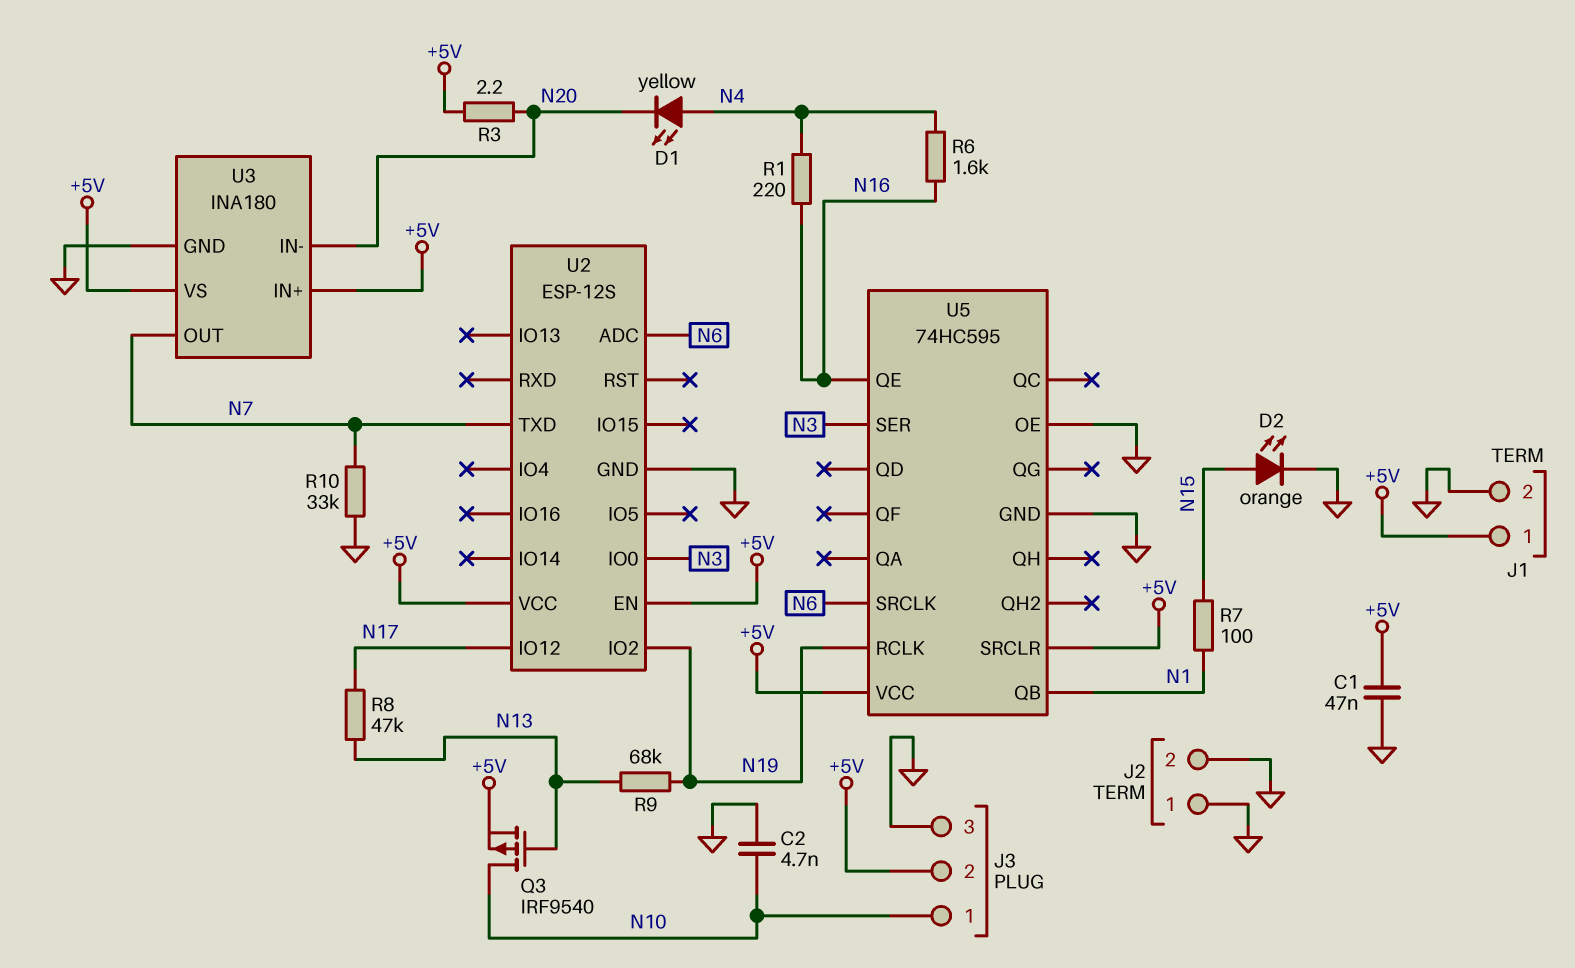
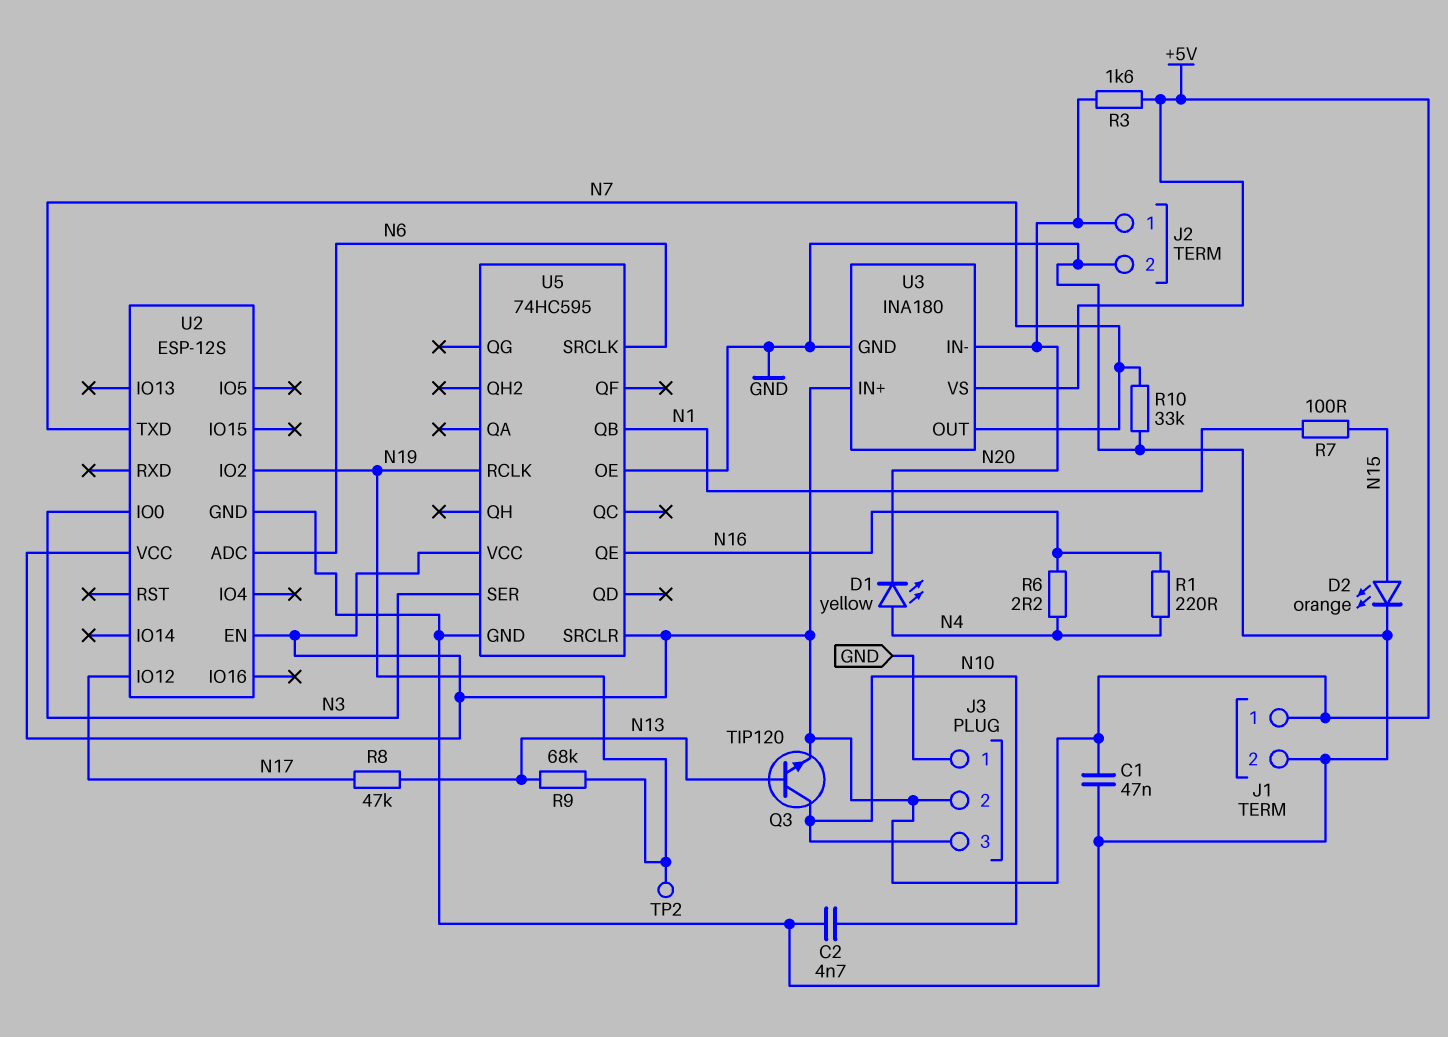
J2 pin 1: GND -> N20
J3 pin 1: N10 -> GND
J3 pin 3: GND -> N10
Q3: PMOS IRF9540 (G N13, D N10, S +5V) -> NPN TIP120 (B N13, C N10, E +5V)
R3: 2.2 (+5V, N20) -> 1.6k (+5V, N20)
R6: 1.6k (N4, N16) -> 2.2 (N4, N16)
TP2: none -> test point (N19)

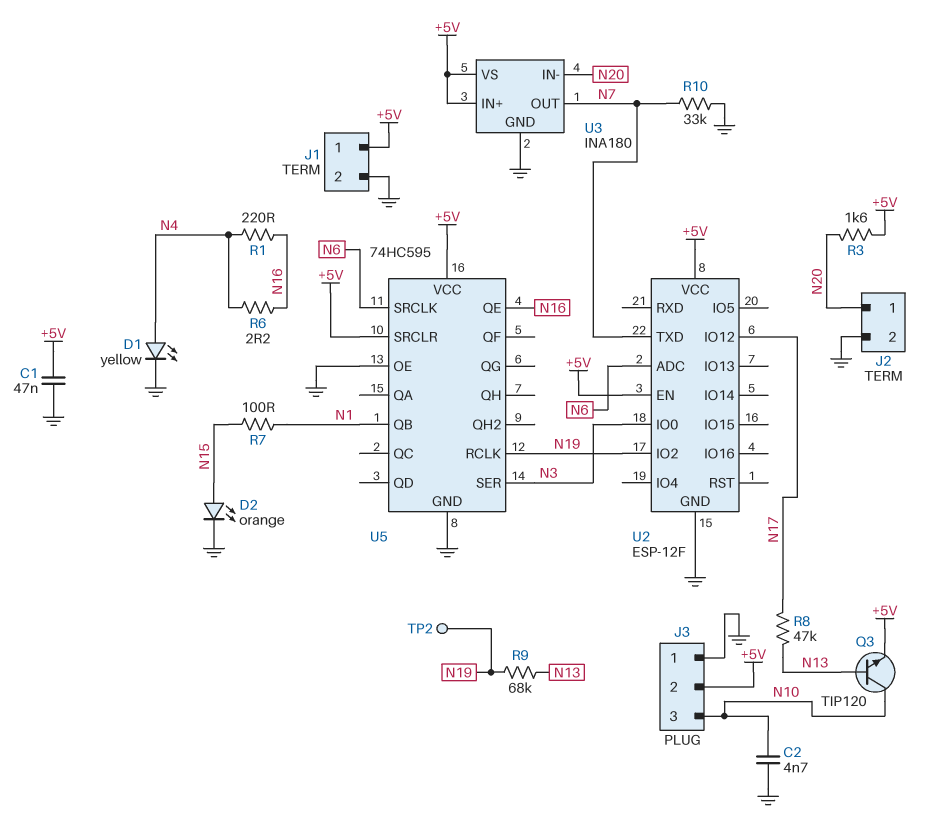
D1: LED yellow (A N4, K N20) -> LED yellow (A N4, K GND)
U2: ESP-12S -> ESP-12F

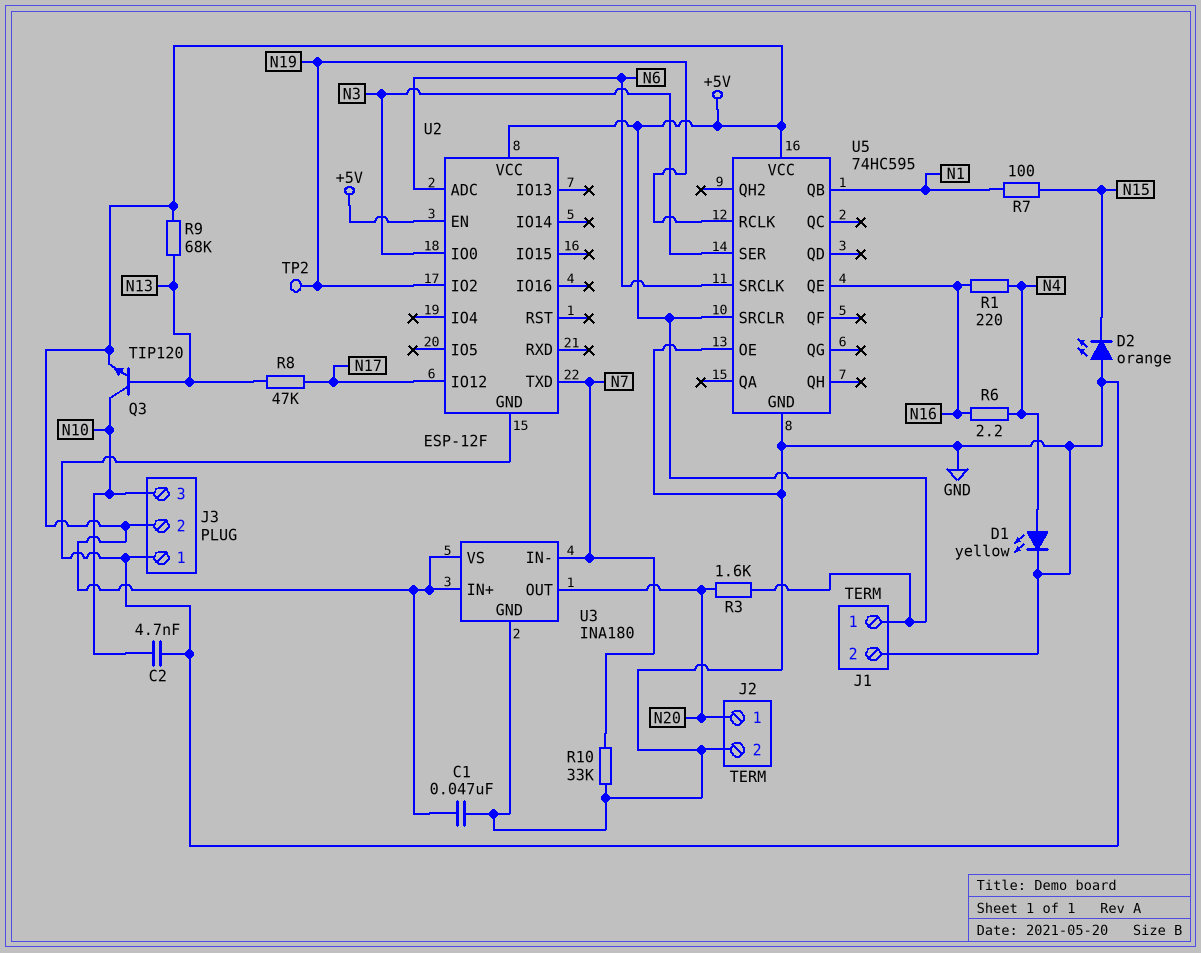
D2: LED orange (A N15, K GND) -> LED orange (A GND, K N15)
R9: 68k (N13, N19) -> 68k (+5V, N13)
U3 pin IN-: N20 -> N7
U3 pin OUT: N7 -> N20

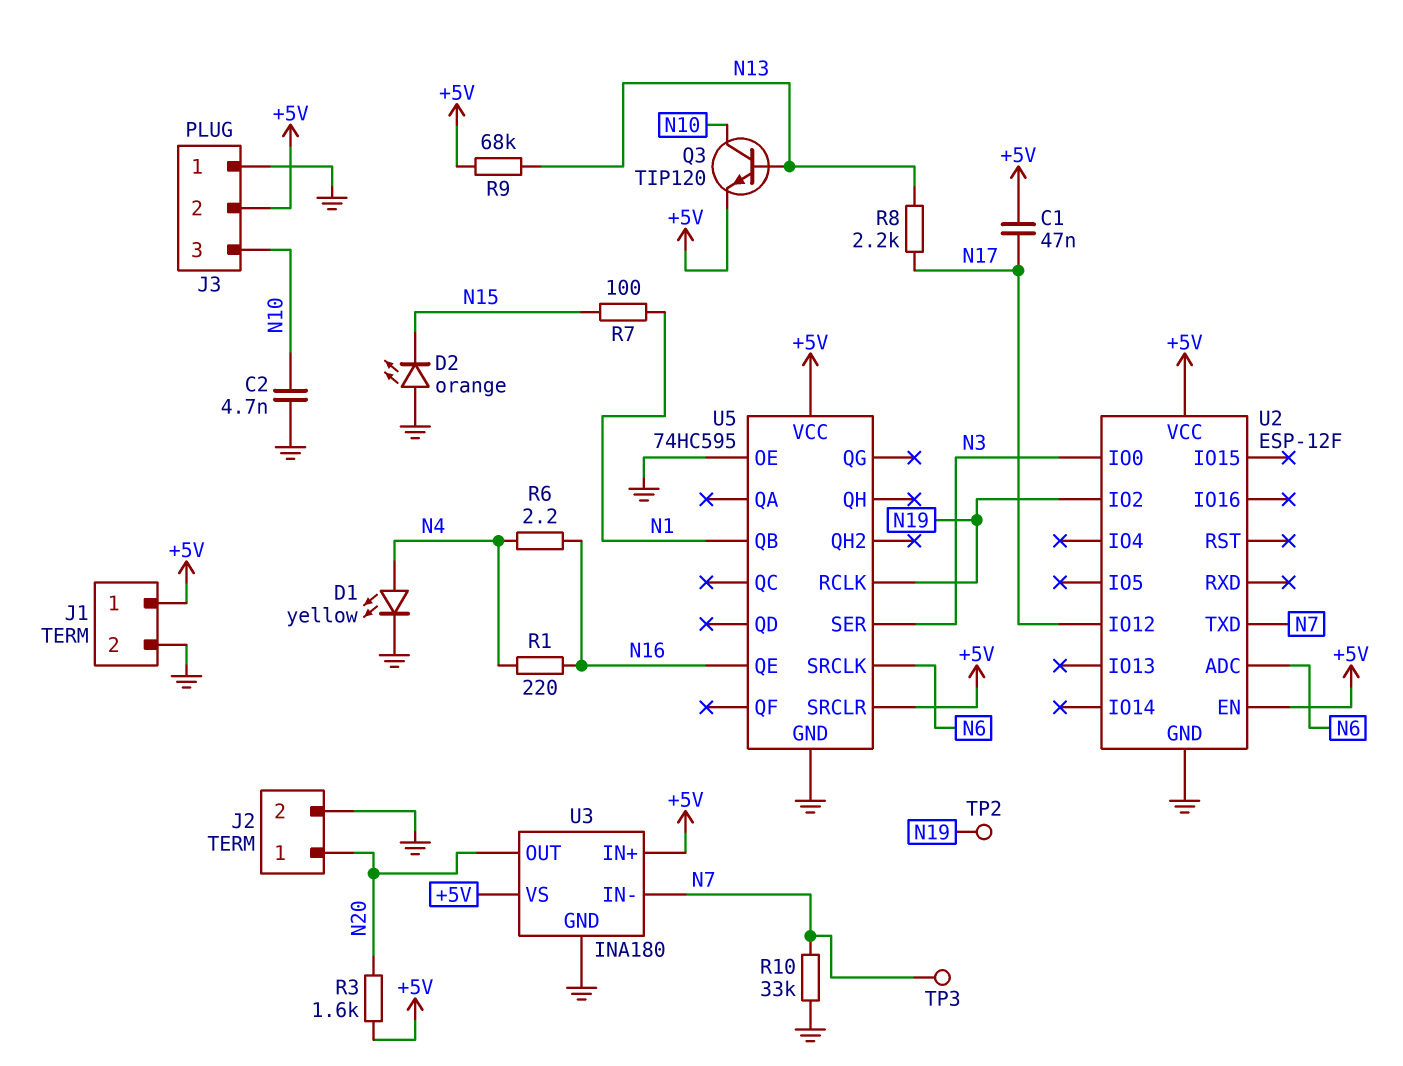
C1: 47nF (+5V, GND) -> 47nF (+5V, N17)
R8: 47k (N13, N17) -> 2.2k (N13, N17)
TP3: none -> test point (N7)

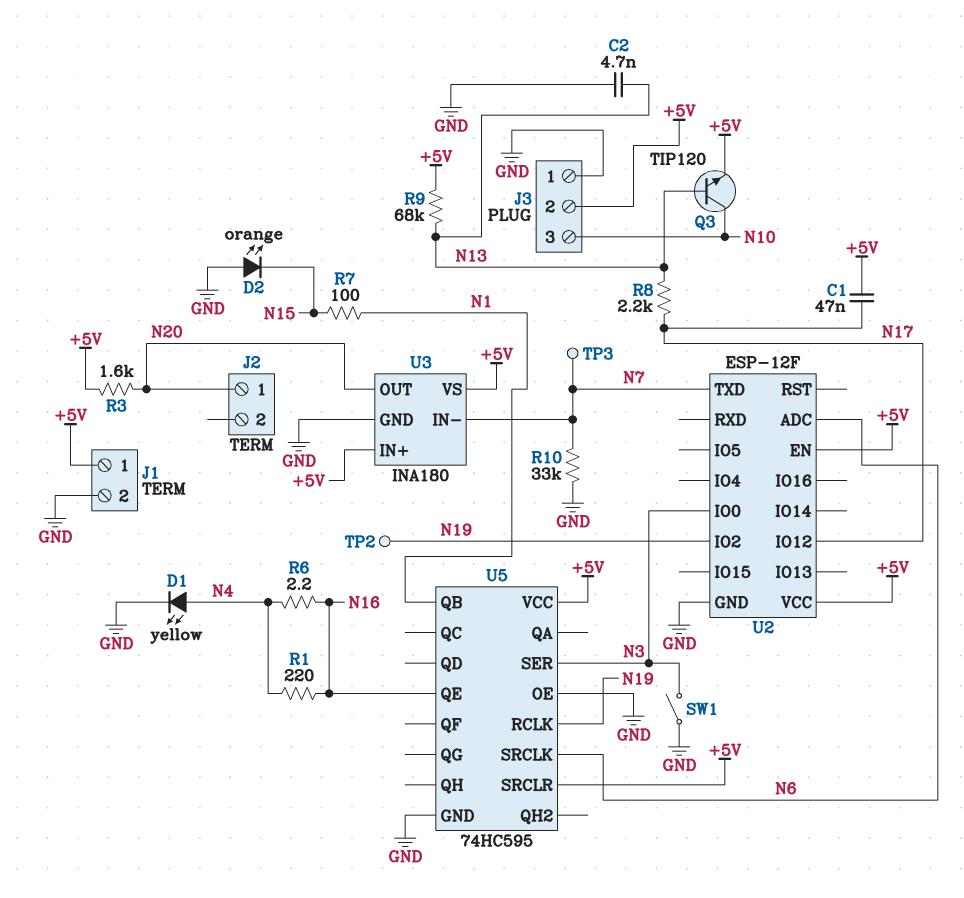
C2: 4.7nF (GND, N10) -> 4.7nF (GND, N13)
J2 pin 2: GND -> none
SW1: none -> switch (GND, N3)

